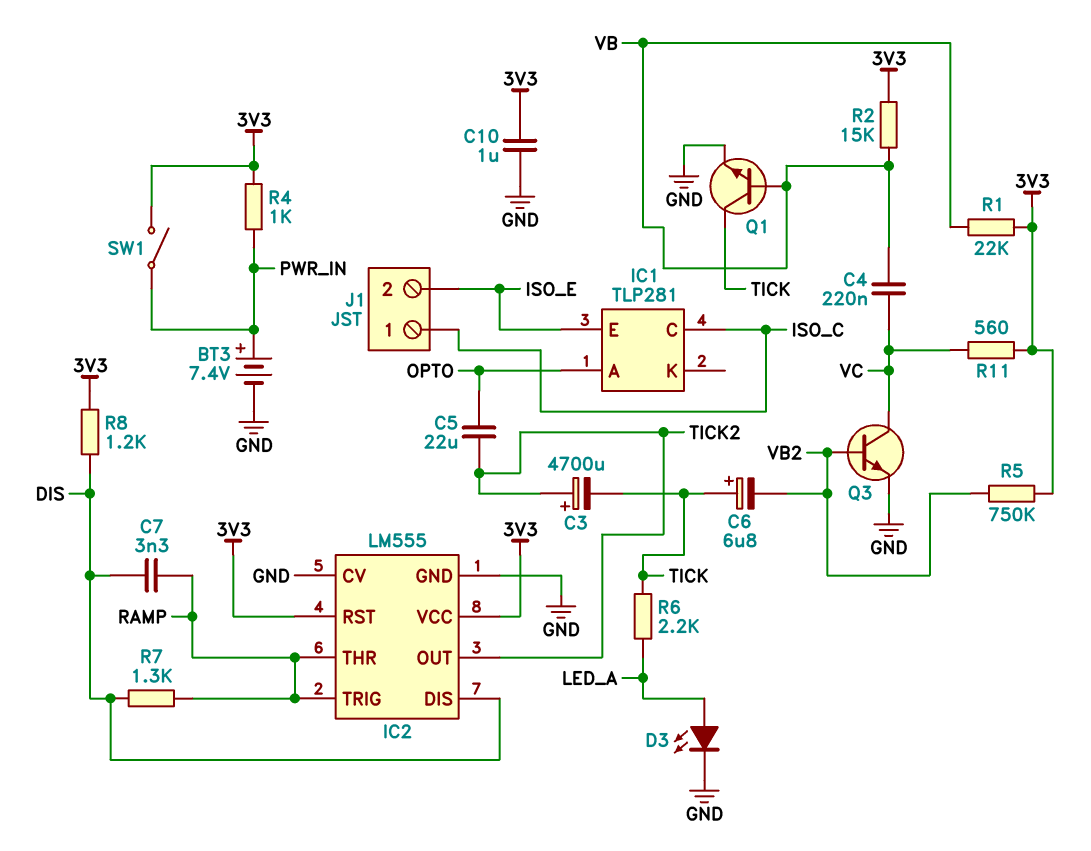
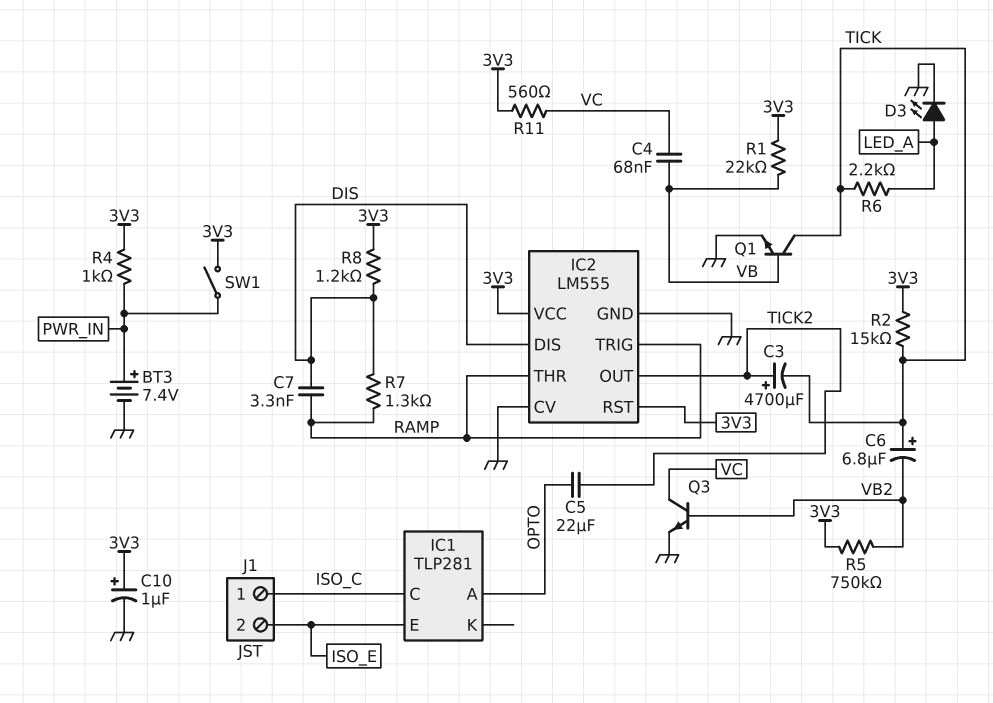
C4: 220nF (VB, VC) -> 68nF (VB, VC)
C10: 1uF (3V3, GND) -> 1uF (plus 3V3, minus GND)
R2: 15k (3V3, VB) -> 15k (3V3, TICK)

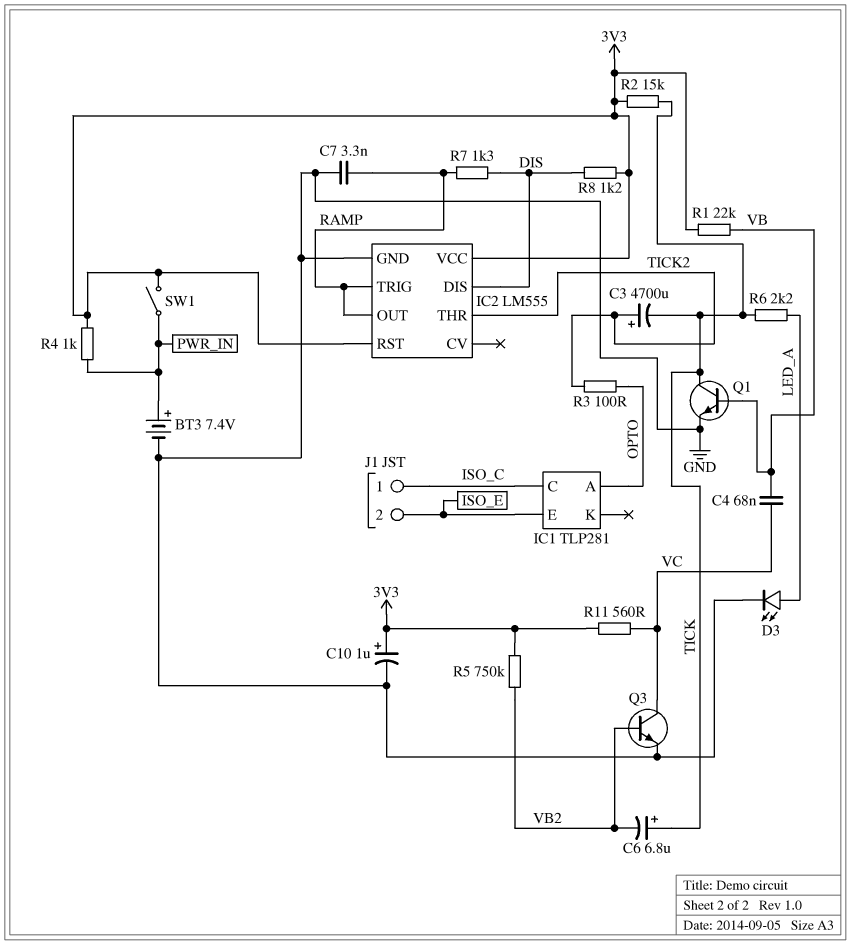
C5: 22uF (OPTO, TICK2) -> none
C7: 3.3nF (DIS, RAMP) -> 3.3nF (GND, RAMP)
IC2 pin CV: GND -> none
IC2 pin OUT: TICK2 -> RAMP
IC2 pin THR: RAMP -> TICK2
R3: none -> 100 (OPTO, TICK2)

